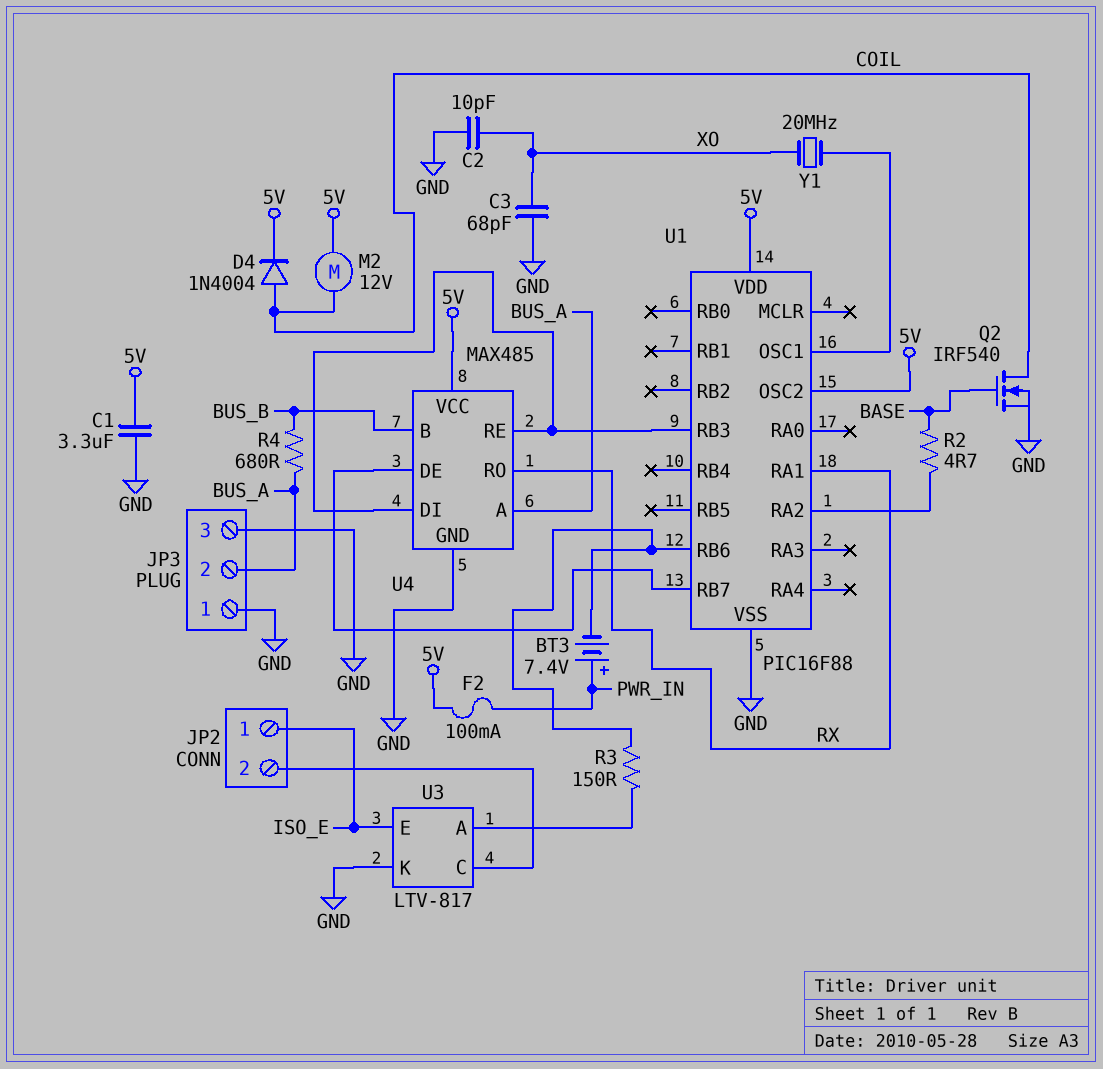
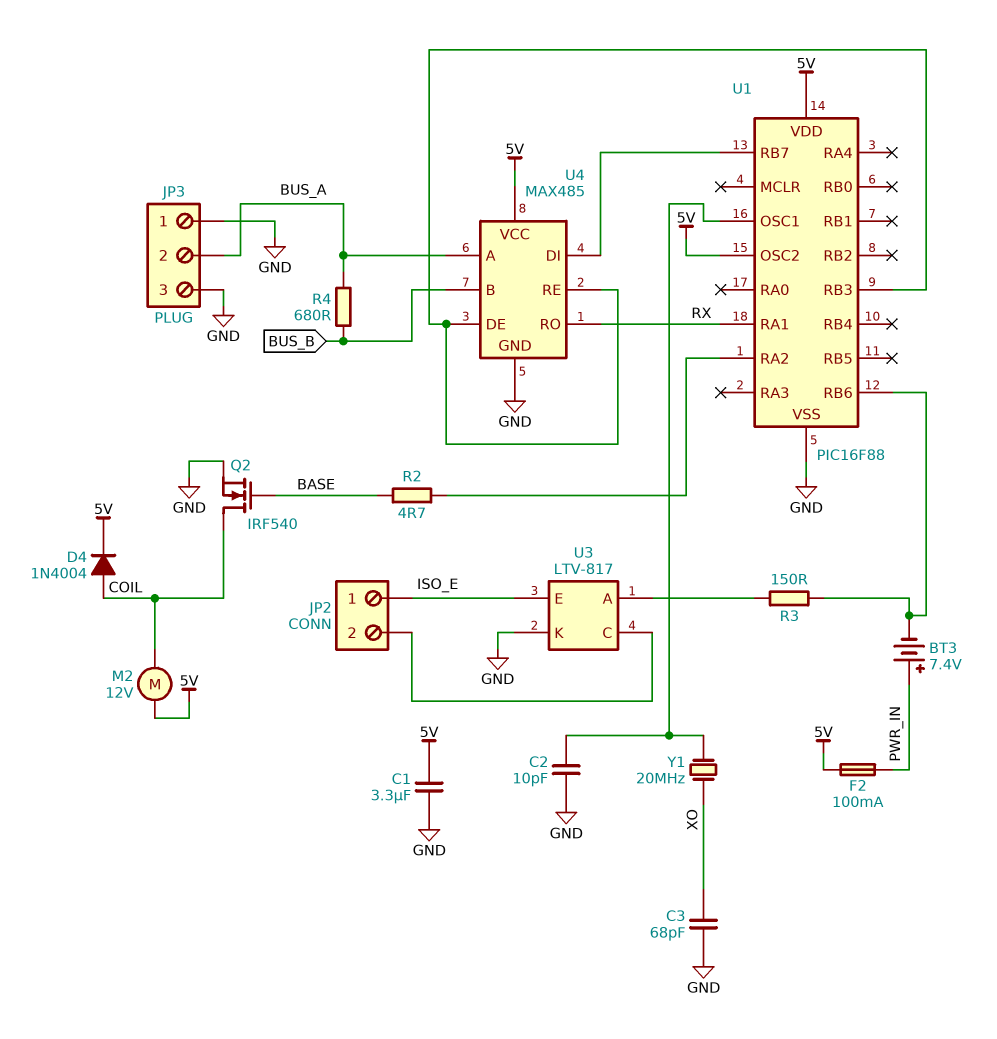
C2: 10pF (GND, XO) -> 10pF (GND, U1/OSC1)
U4 pin DE: U1/RB7 -> U1/RB3
U4 pin DI: U1/RB3 -> U1/RB7

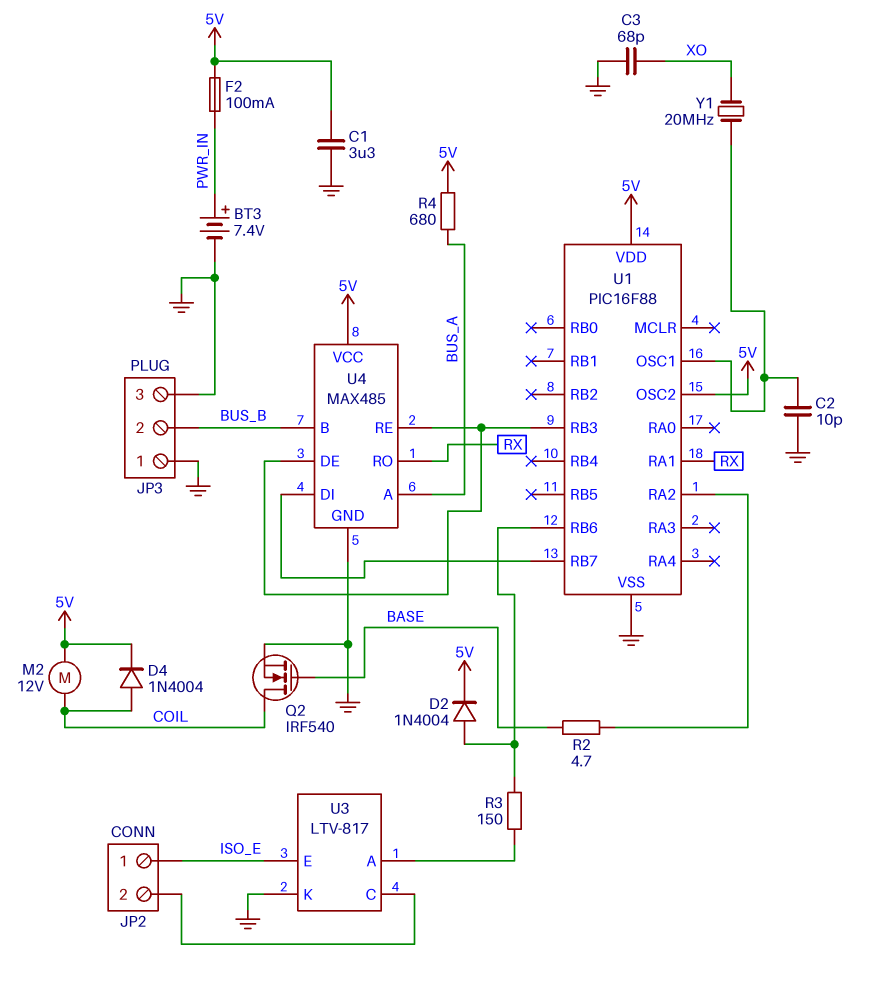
BT3: 7.4V (plus PWR_IN, minus U1/RB6) -> 7.4V (plus PWR_IN, minus GND)
D2: none -> diode 1N4004 (A U1/RB6, K 5V)
JP3 pin 2: BUS_A -> BUS_B
R4: 680 (BUS_A, BUS_B) -> 680 (5V, BUS_A)

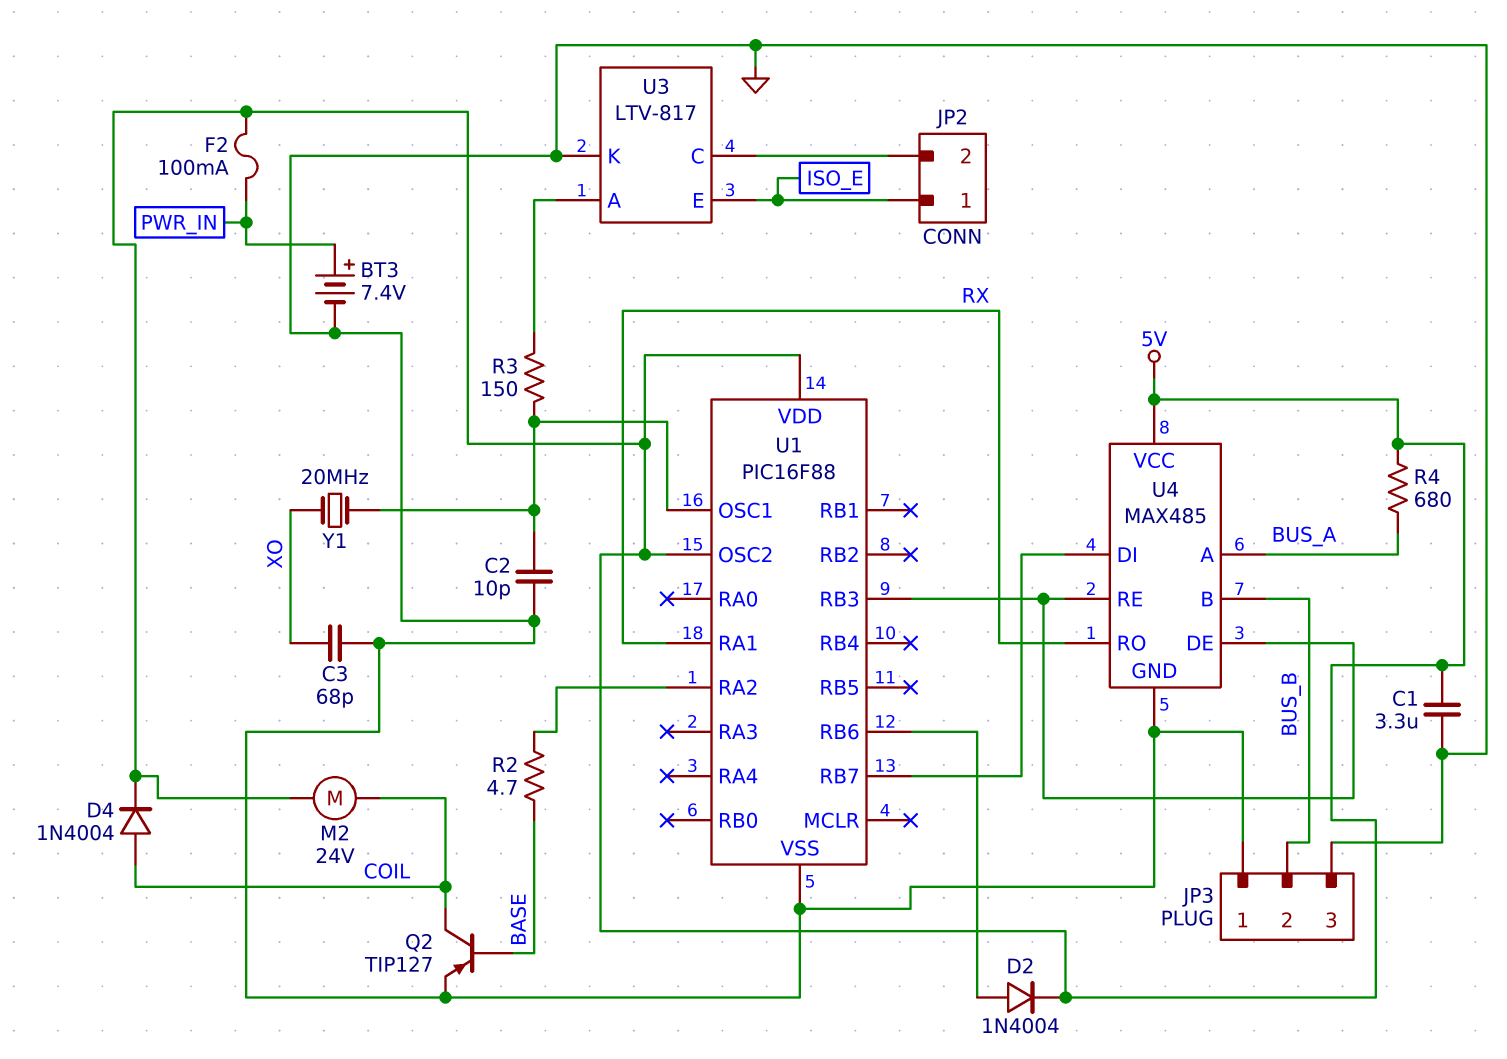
M2: motor 12V (5V, COIL) -> motor 24V (5V, COIL)
Q2: NMOS IRF540 (G BASE, D COIL, S GND) -> PNP TIP127 (B BASE, C COIL, E GND)
R3: 150 (U1/RB6, U3/A) -> 150 (U1/OSC1, U3/A)

